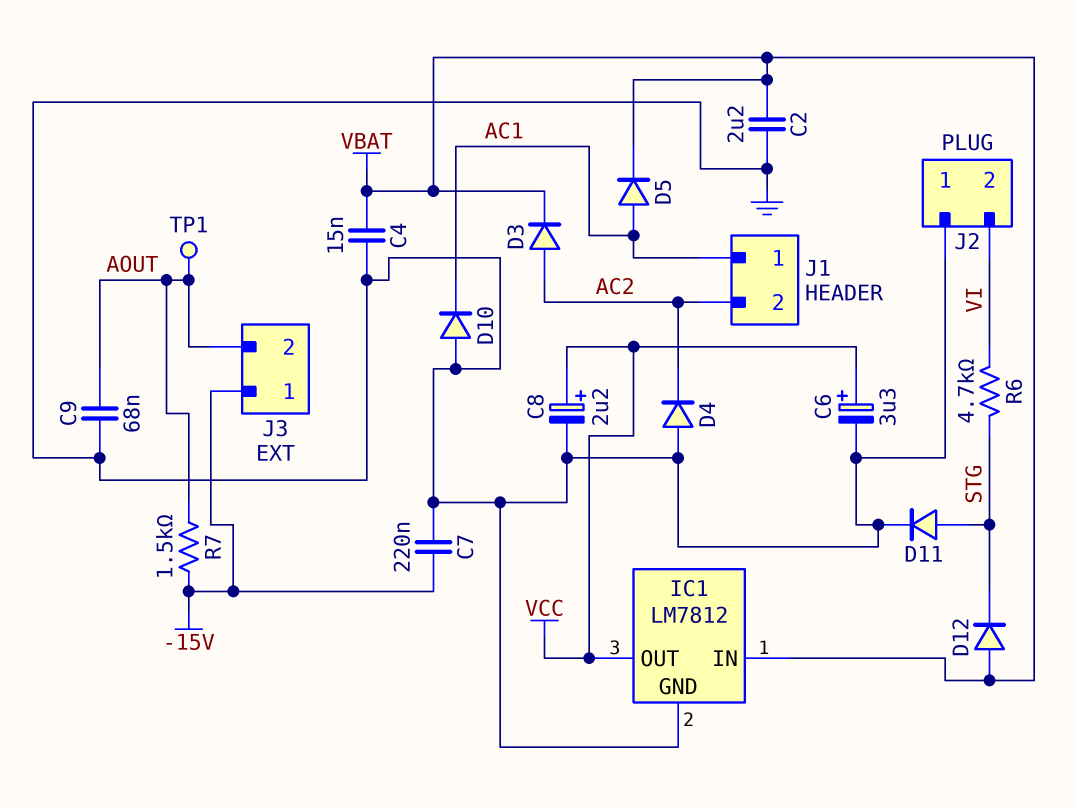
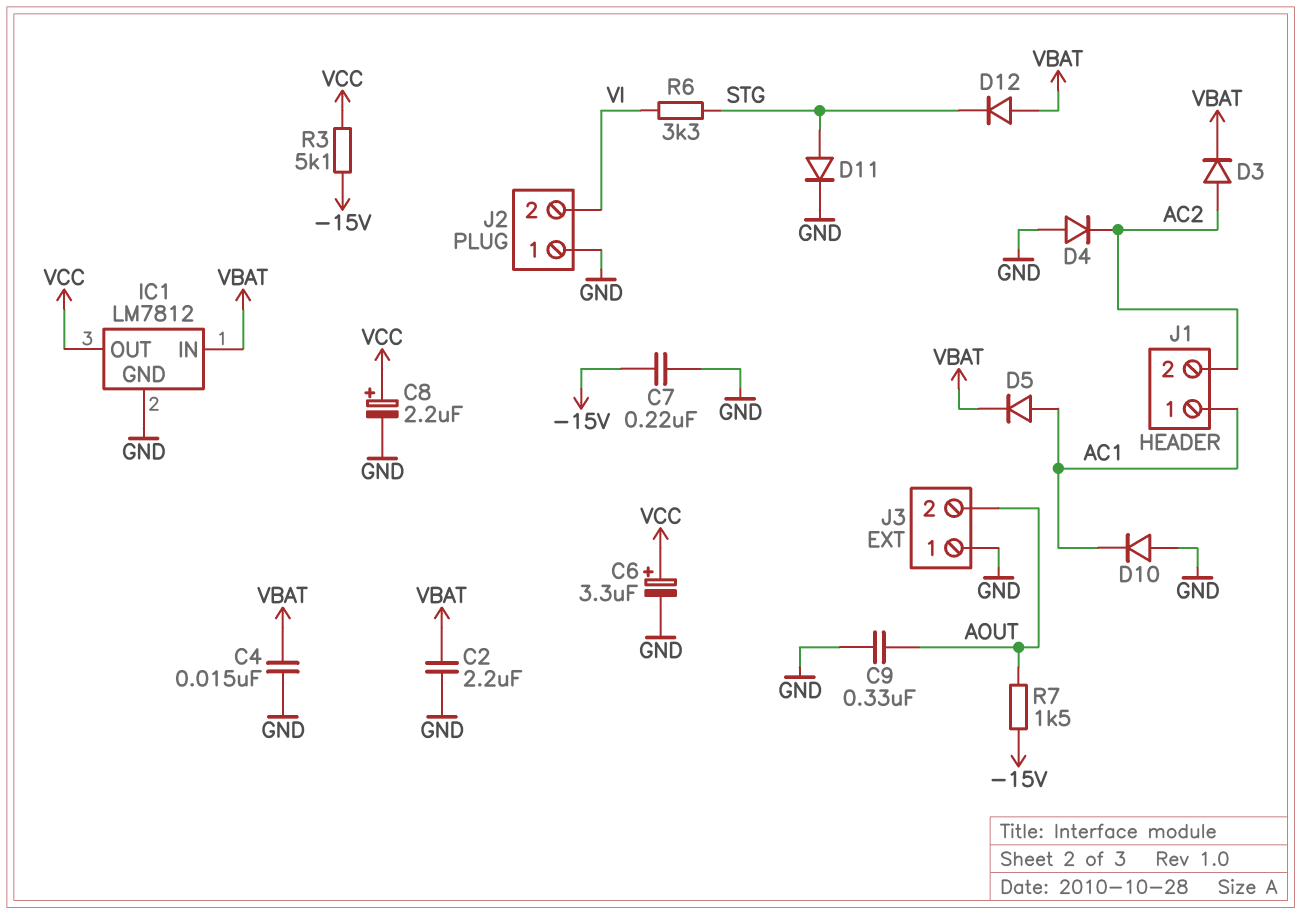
C9: 68nF (AOUT, GND) -> 330nF (AOUT, GND)
J3 pin 1: -15V -> GND
R3: none -> 5.1k (-15V, VCC)
R6: 4.7k (STG, VI) -> 3.3k (STG, VI)
TP1: test point (AOUT) -> none

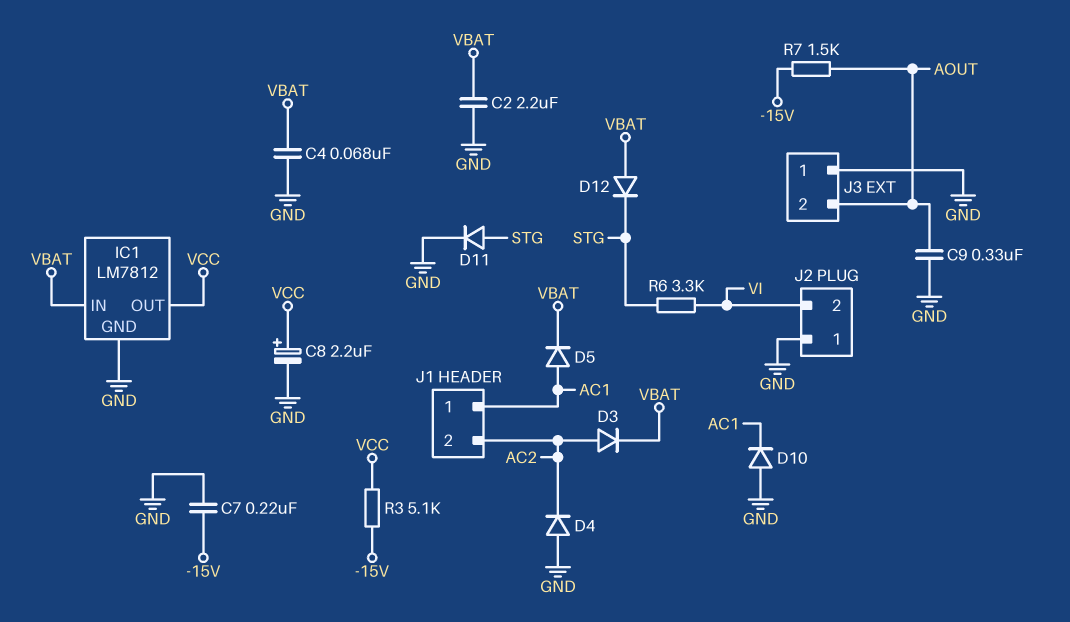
C4: 15nF (GND, VBAT) -> 68nF (GND, VBAT)
C6: 3.3uF (plus VCC, minus GND) -> none

